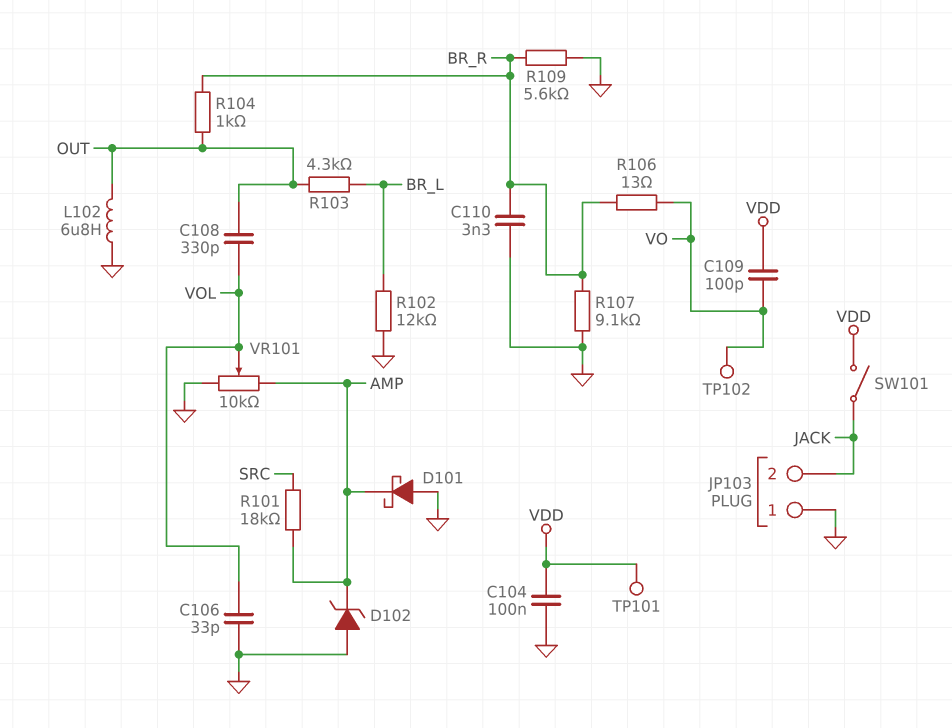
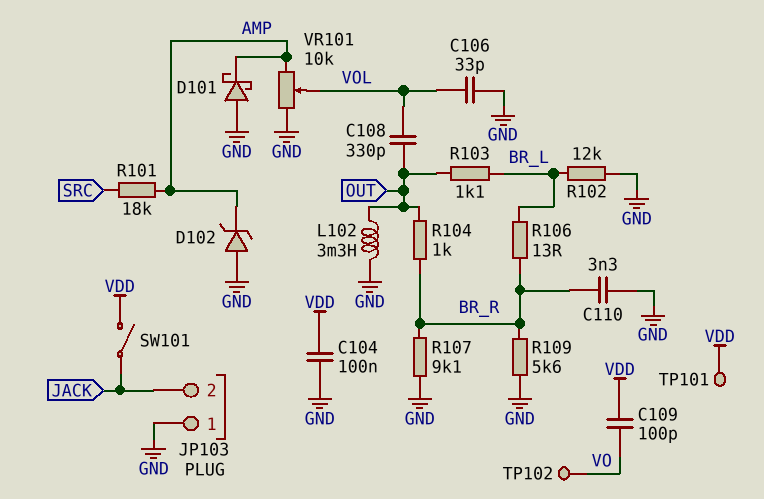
L102: 6.8uH (GND, OUT) -> 3.3mH (GND, OUT)
R103: 4.3k (BR_L, OUT) -> 1.1k (BR_L, OUT)
R106: 13 (BR_R, VO) -> 13 (BR_L, BR_R)

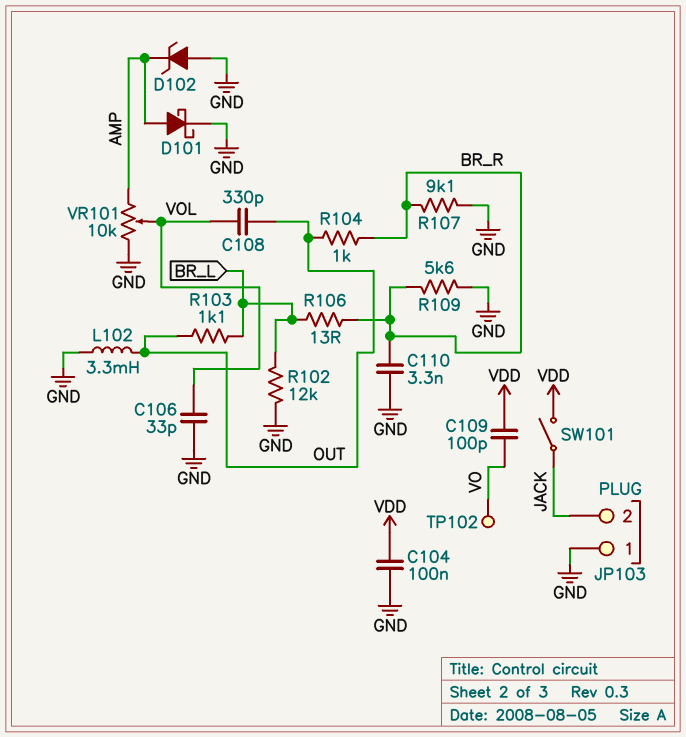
D101: schottky (A GND, K AMP) -> schottky (A AMP, K GND)
R101: 18k (AMP, SRC) -> none
TP101: test point (VDD) -> none

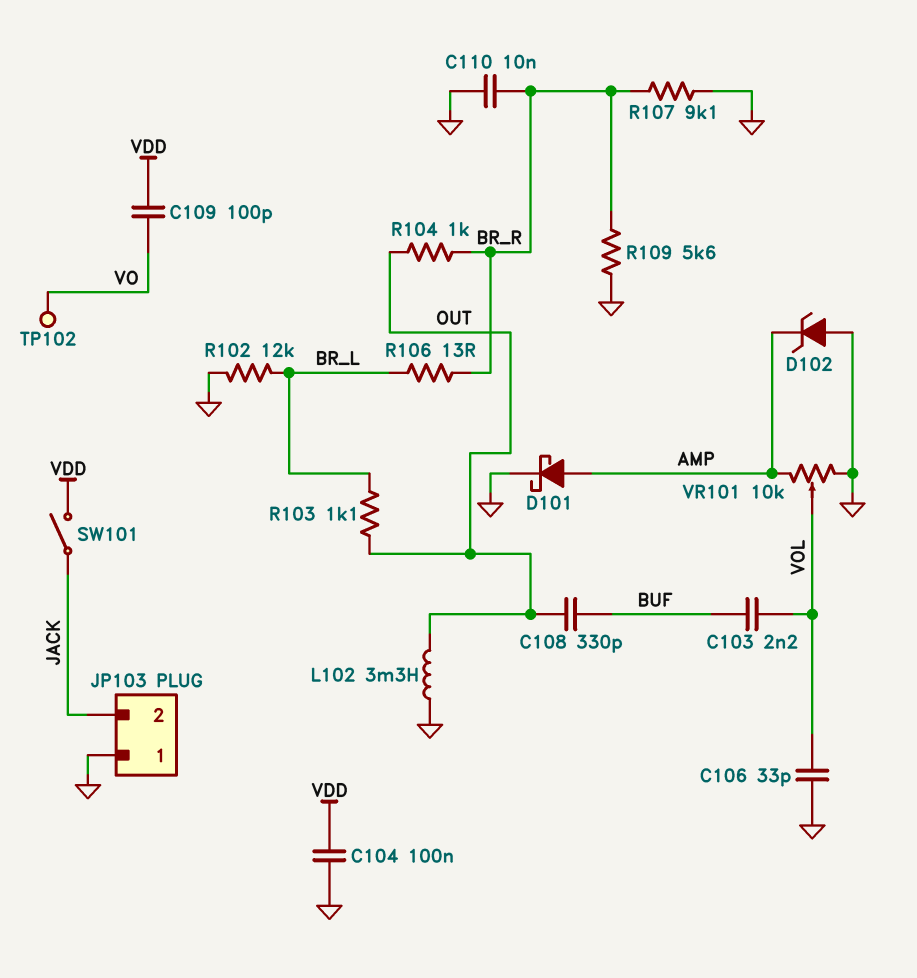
C103: none -> 2.2nF (BUF, VOL)
C108: 330pF (OUT, VOL) -> 330pF (BUF, OUT)
C110: 3.3nF (BR_R, GND) -> 10nF (BR_R, GND)

